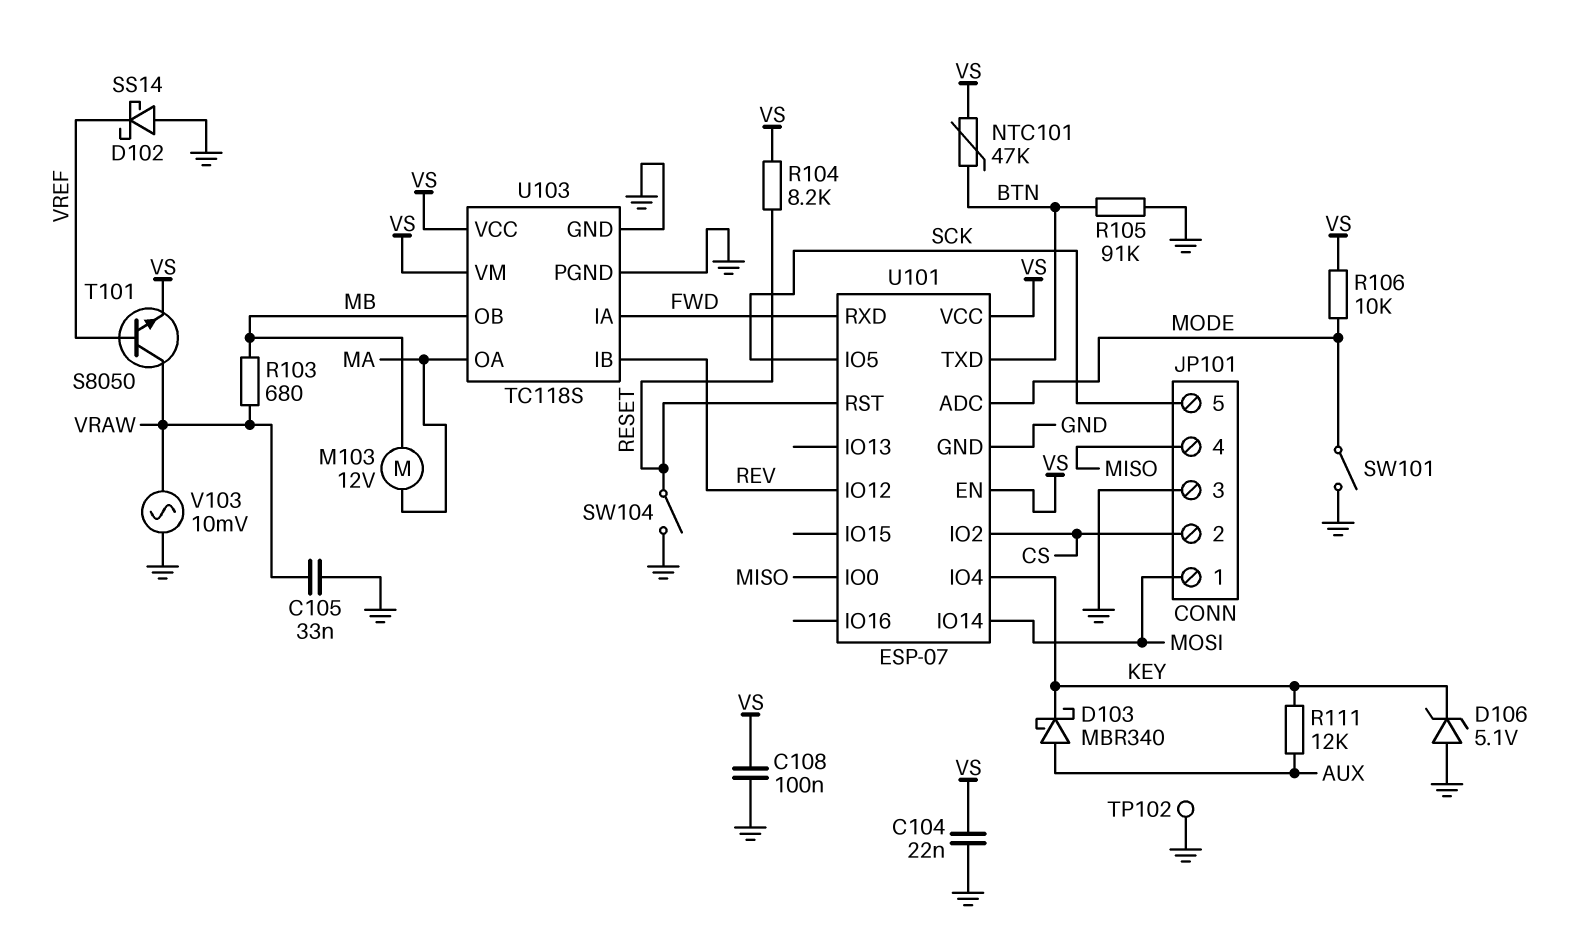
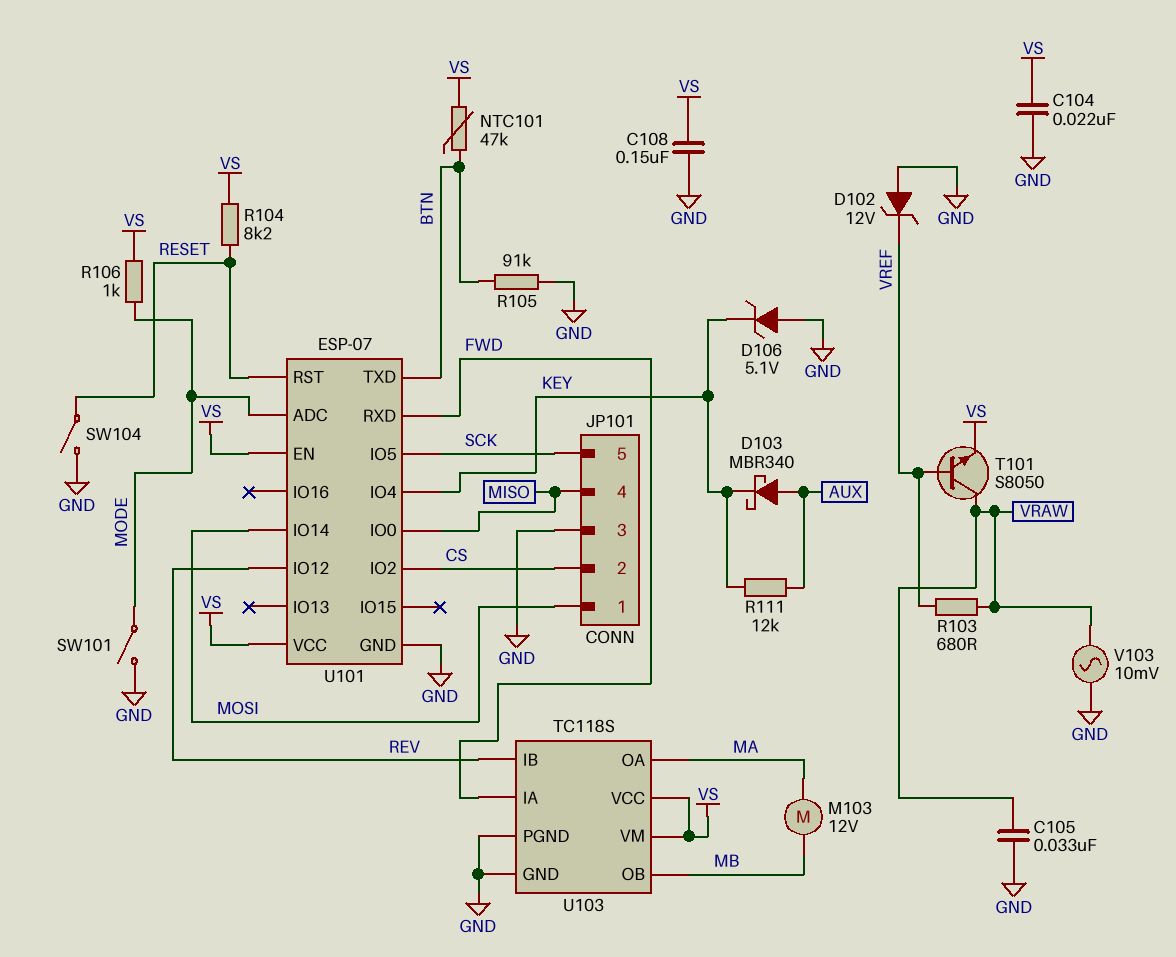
C108: 100nF (GND, VS) -> 150nF (GND, VS)
D102: schottky SS14 (A GND, K VREF) -> zener 12V (A GND, K VREF)
R103: 680 (MB, VRAW) -> 680 (VRAW, VREF)
R106: 10k (MODE, VS) -> 1k (MODE, VS)
TP102: test point (GND) -> none

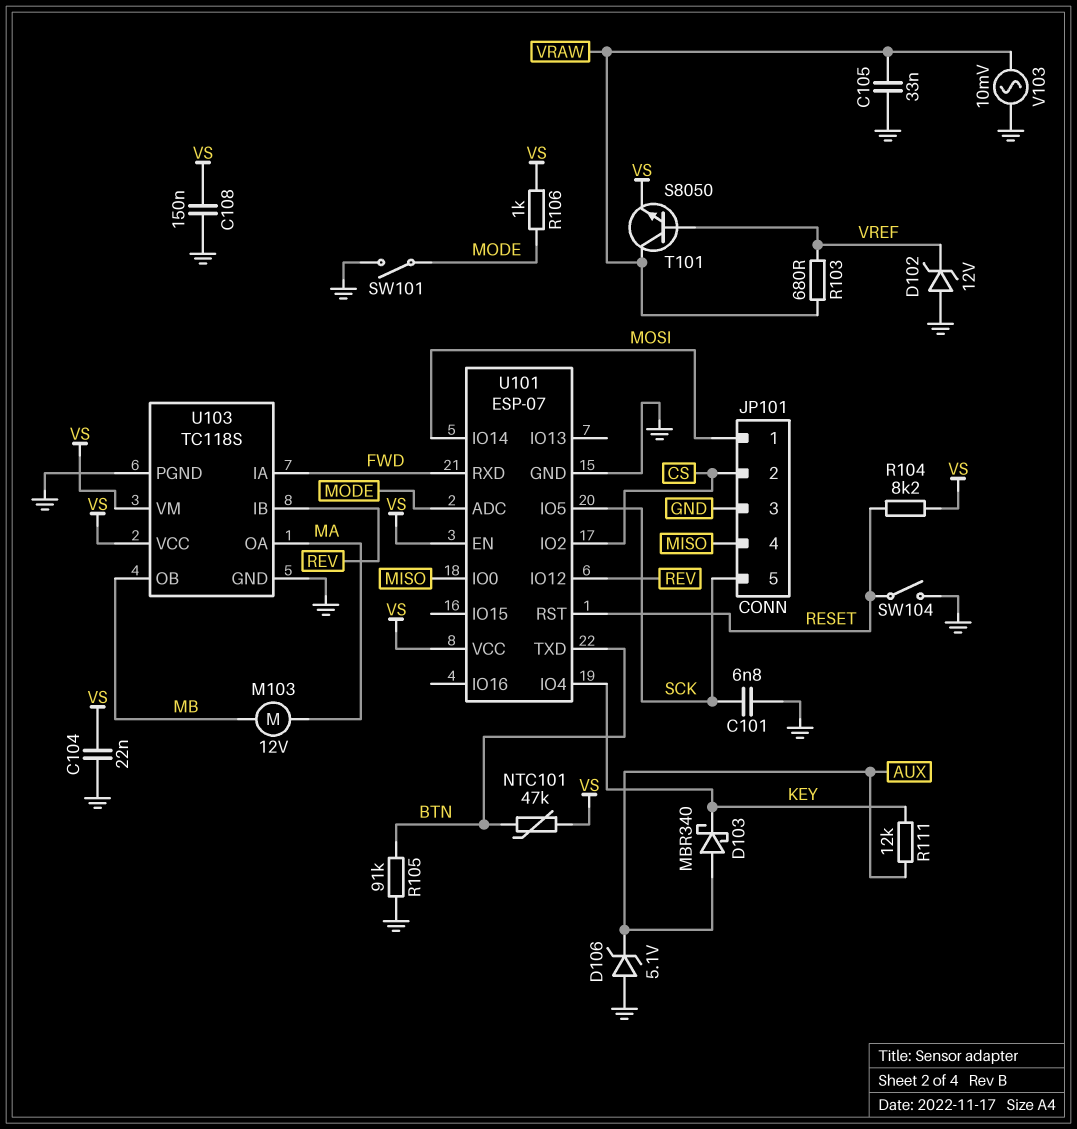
C101: none -> 6.8nF (GND, SCK)
D106: zener 5.1V (A GND, K KEY) -> zener 5.1V (A GND, K AUX)

